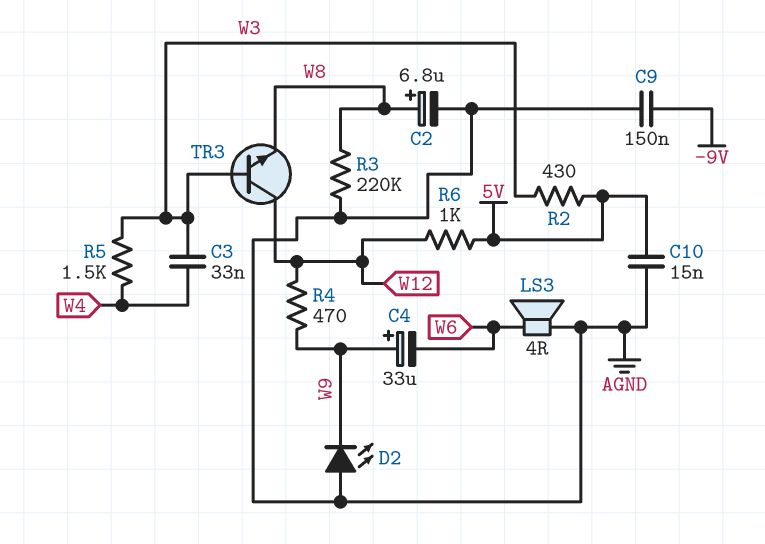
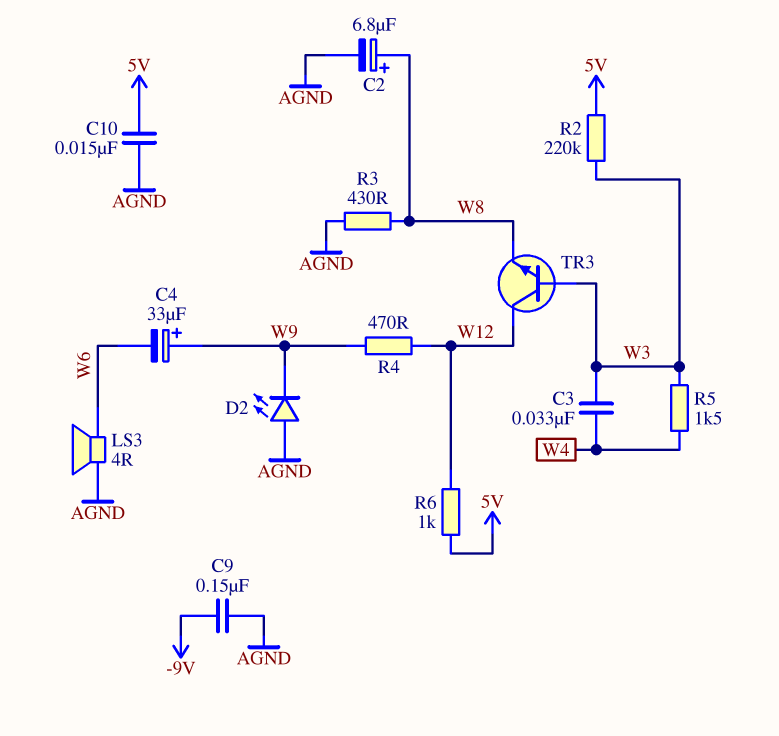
R2: 430 (5V, W3) -> 220k (5V, W3)
R3: 220k (AGND, W8) -> 430 (AGND, W8)

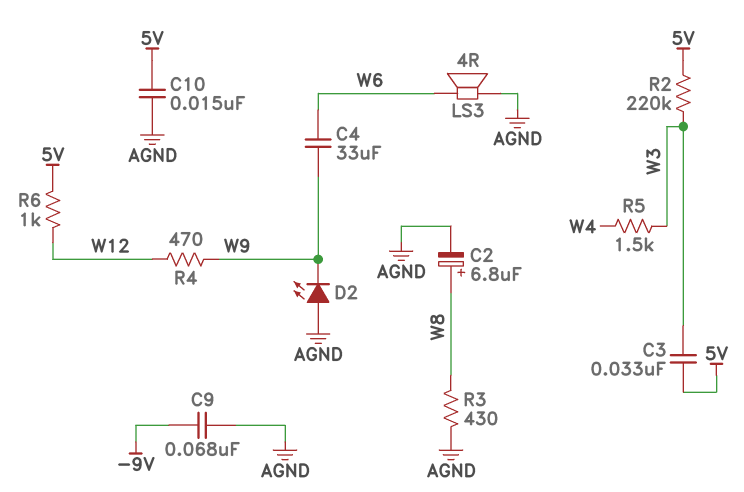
C3: 33nF (W3, W4) -> 33nF (5V, W3)
C4: 33uF (plus W9, minus W6) -> 33uF (W6, W9)
C9: 150nF (-9V, AGND) -> 68nF (-9V, AGND)
TR3: NPN (B W3, C W12, E W8) -> none

